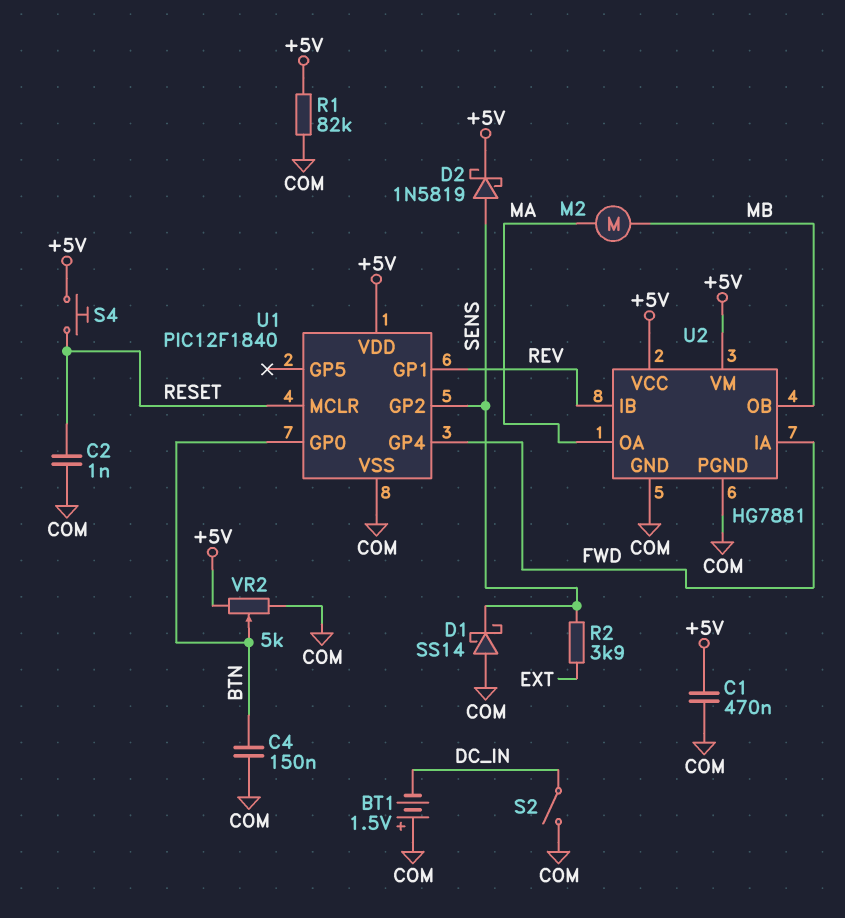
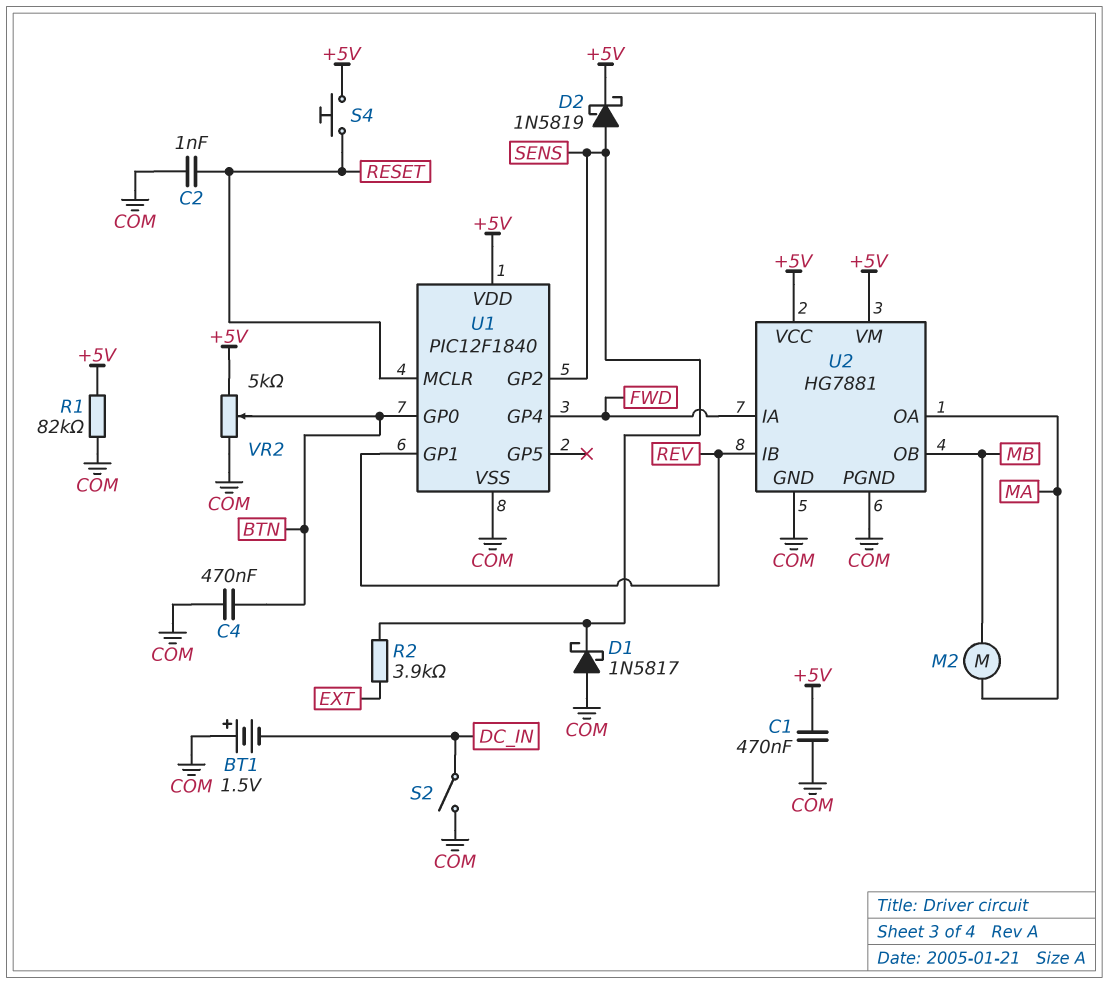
C4: 150nF (BTN, COM) -> 470nF (BTN, COM)
D1: schottky SS14 (A COM, K SENS) -> schottky 1N5817 (A COM, K SENS)

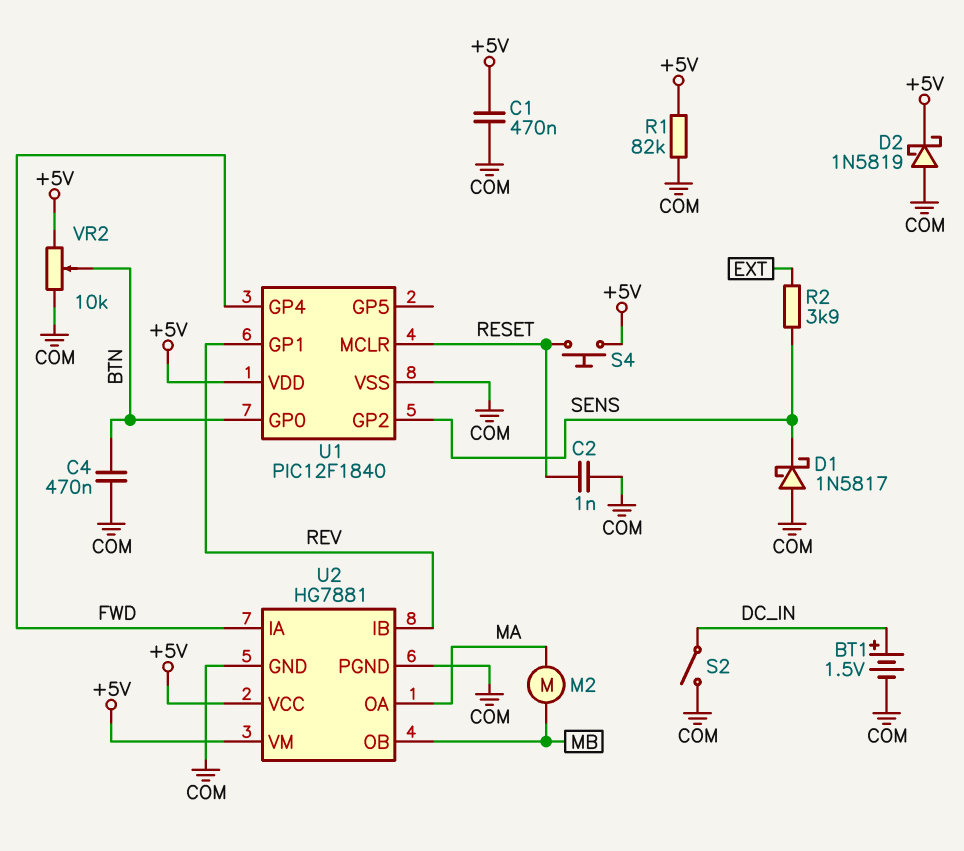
BT1: 1.5V (plus COM, minus DC_IN) -> 1.5V (plus DC_IN, minus COM)
D2: schottky 1N5819 (A SENS, K +5V) -> schottky 1N5819 (A COM, K +5V)
VR2: 5k (+5V, COM, wiper BTN) -> 10k (+5V, COM, wiper BTN)

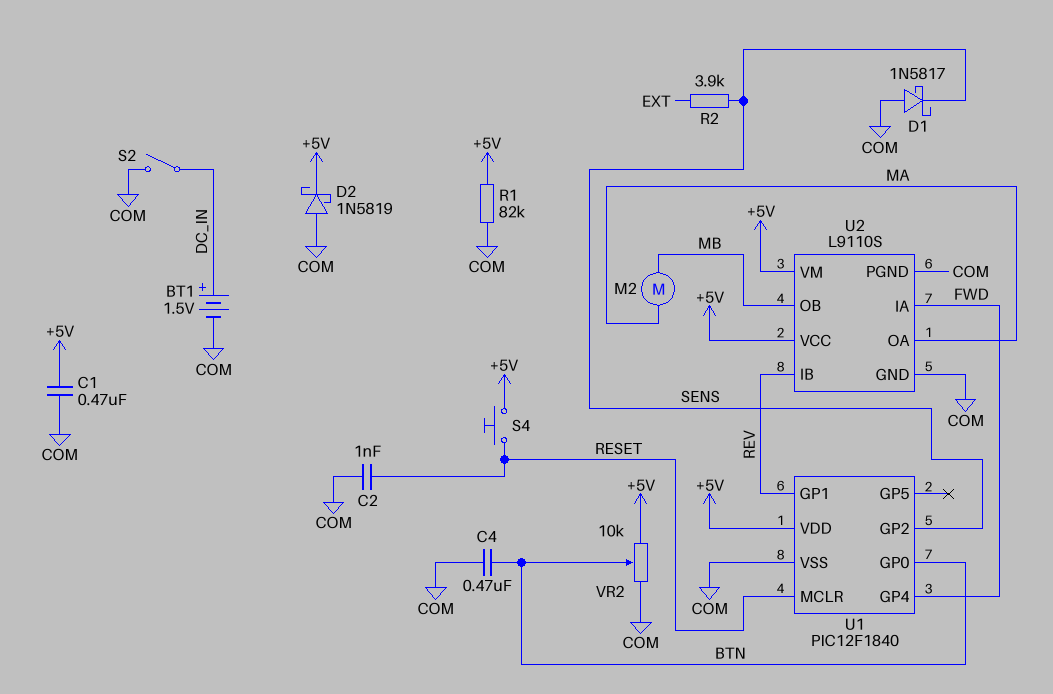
U2: HG7881 -> L9110S

